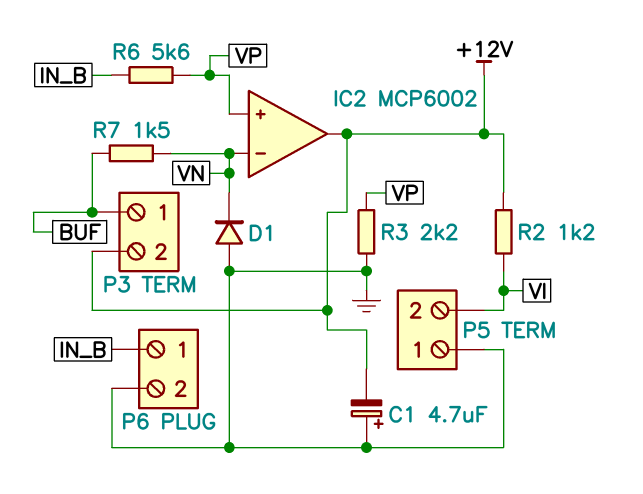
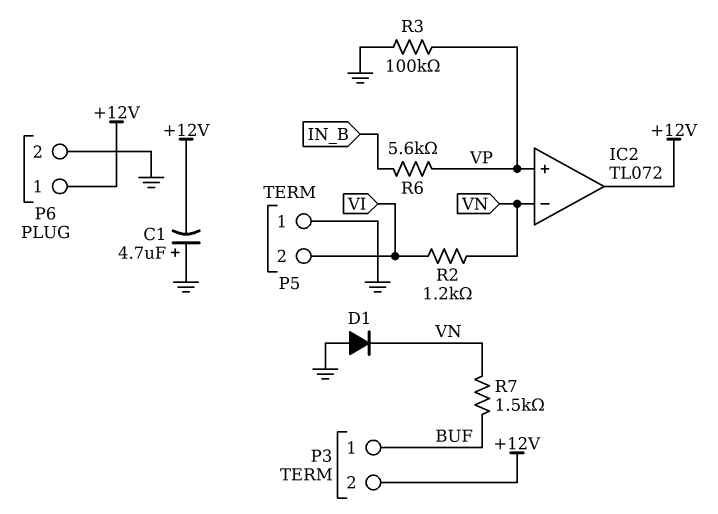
IC2: MCP6002 -> TL072
P6 pin 1: IN_B -> +12V
R2: 1.2k (+12V, VI) -> 1.2k (VI, VN)
R3: 2.2k (GND, VP) -> 100k (GND, VP)

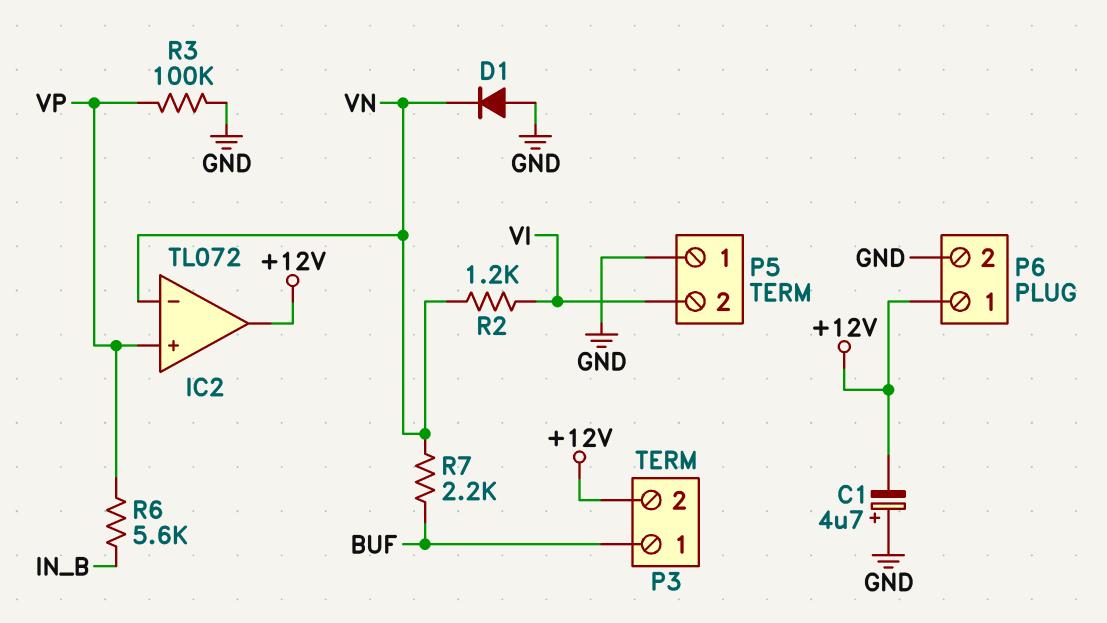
R7: 1.5k (BUF, VN) -> 2.2k (BUF, VN)

